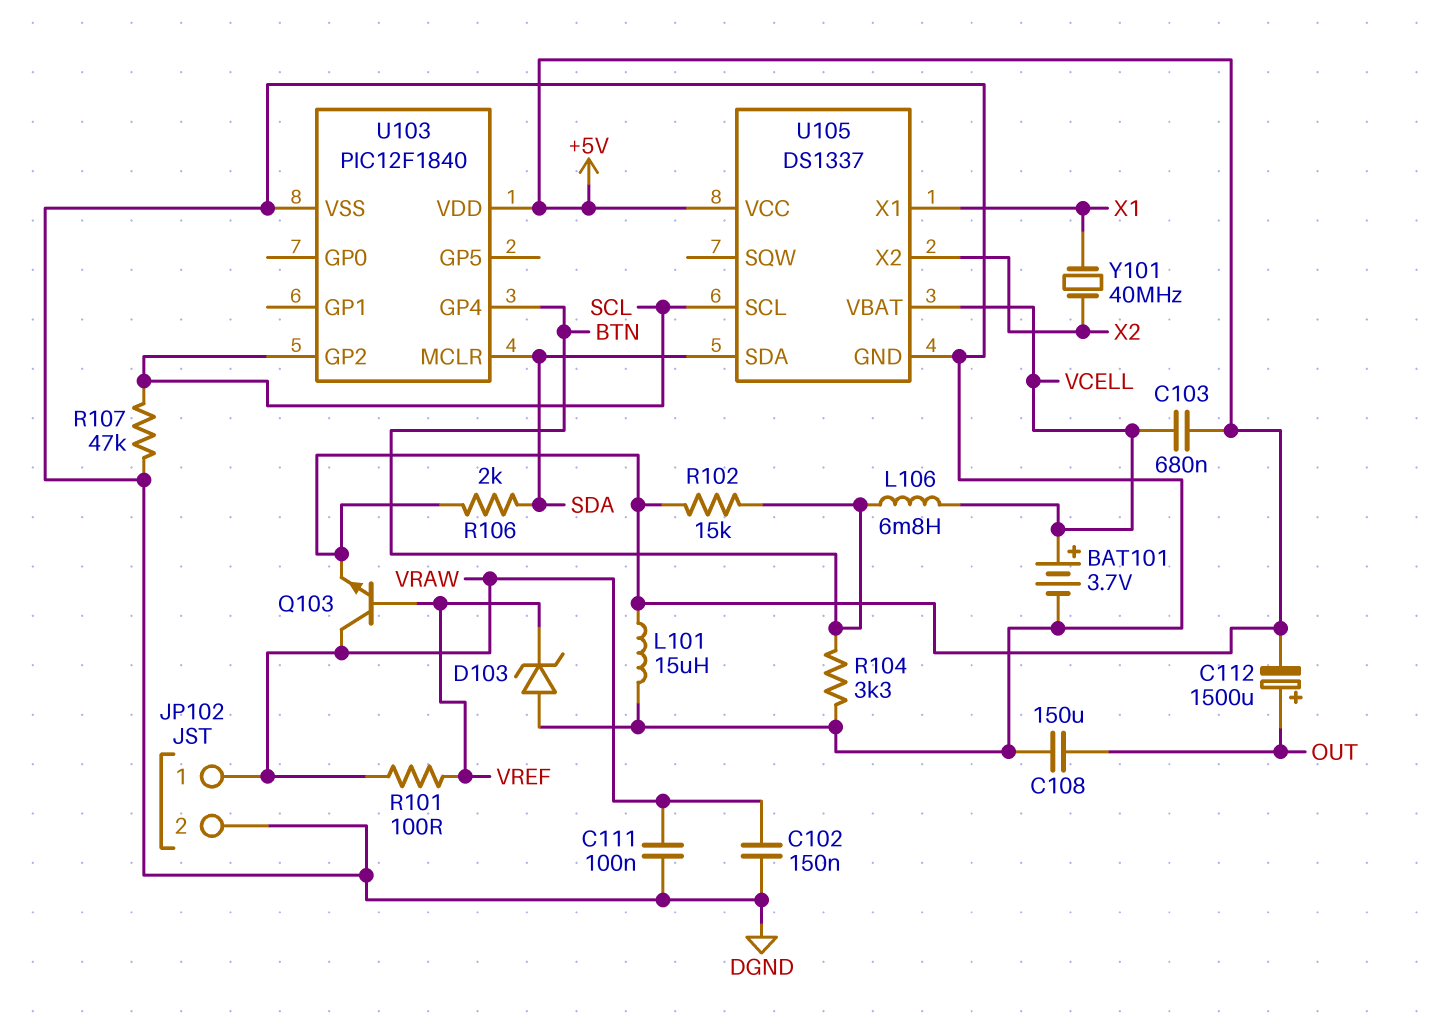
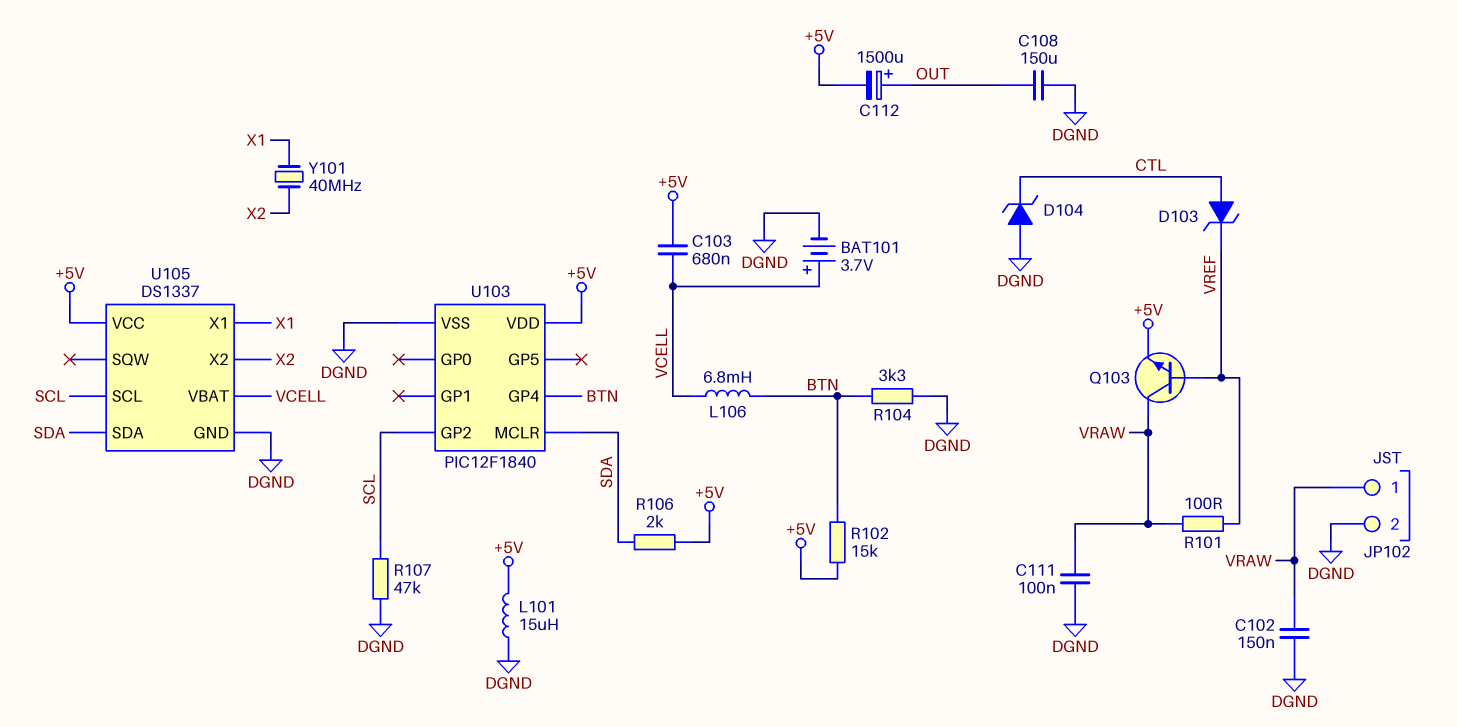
D103: zener (A DGND, K VREF) -> zener (A CTL, K VREF)
D104: none -> zener (A DGND, K CTL)

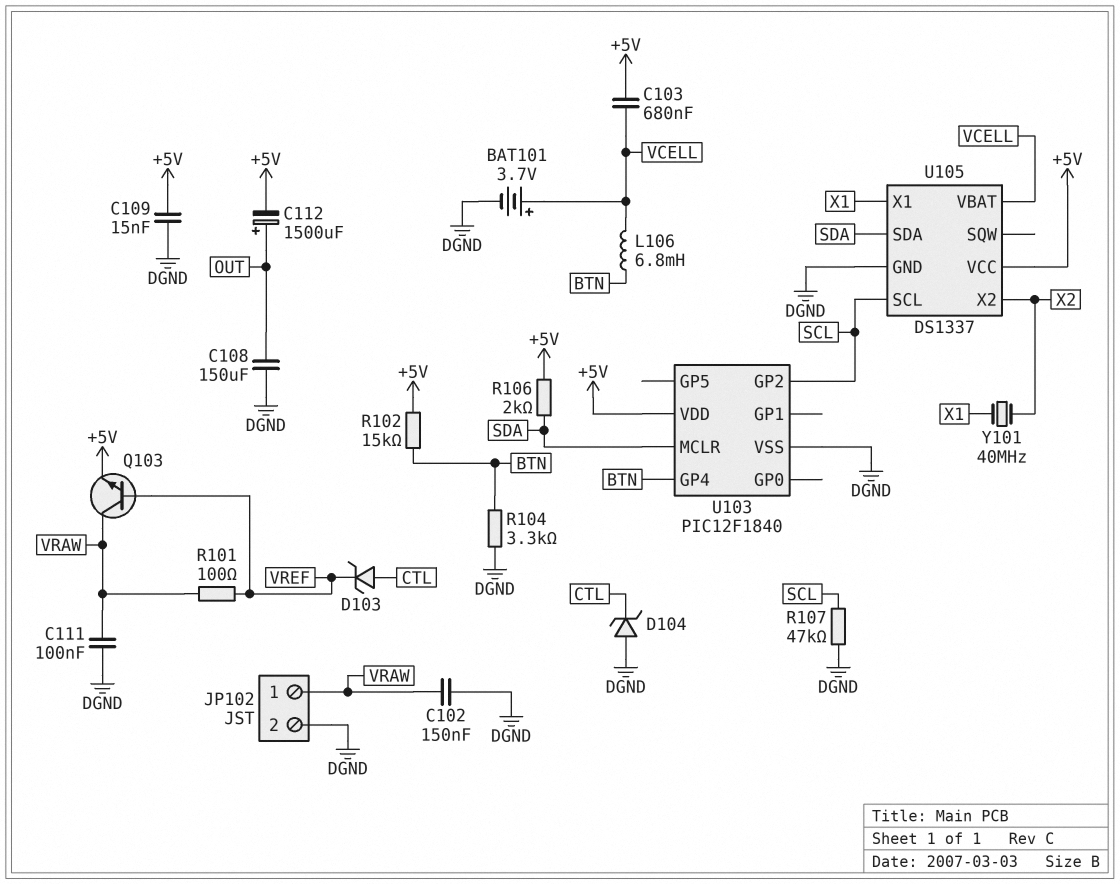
C109: none -> 15nF (+5V, DGND)
L101: 15uH (+5V, DGND) -> none

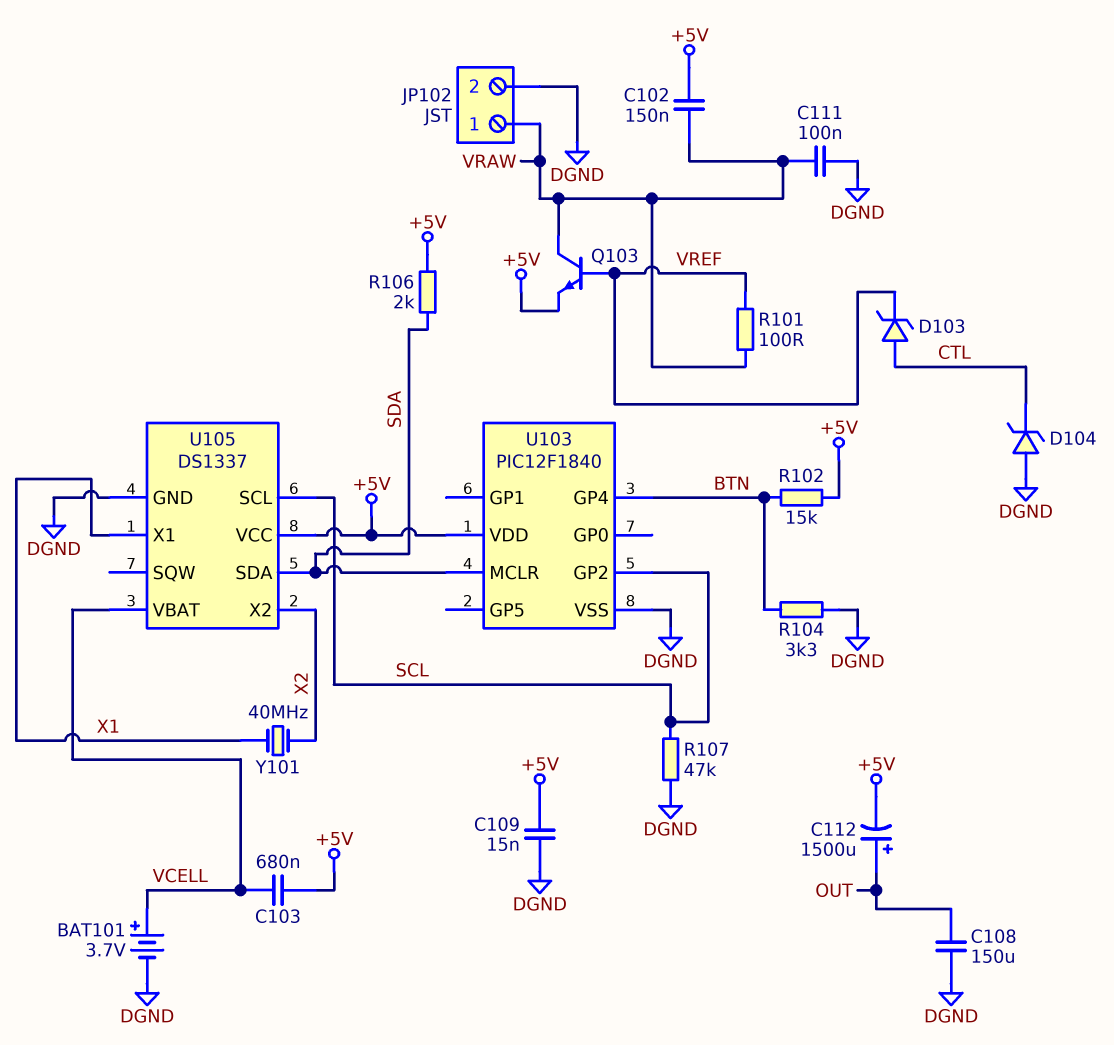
C102: 150nF (DGND, VRAW) -> 150nF (+5V, VRAW)
L106: 6.8mH (BTN, VCELL) -> none

